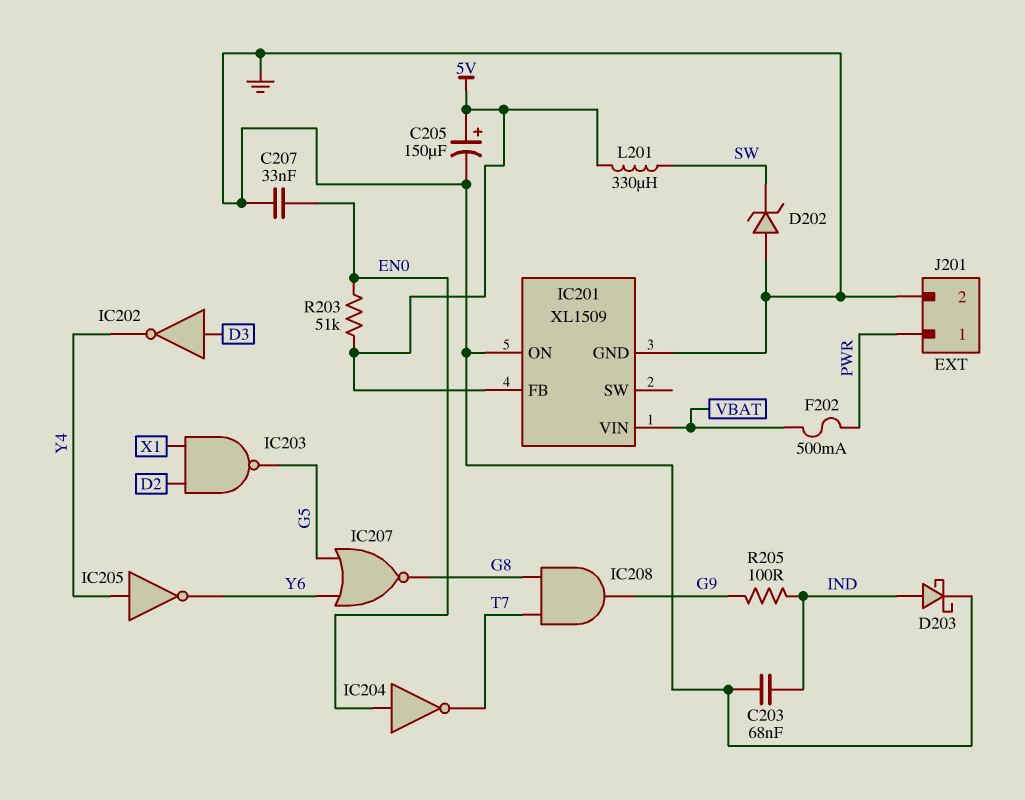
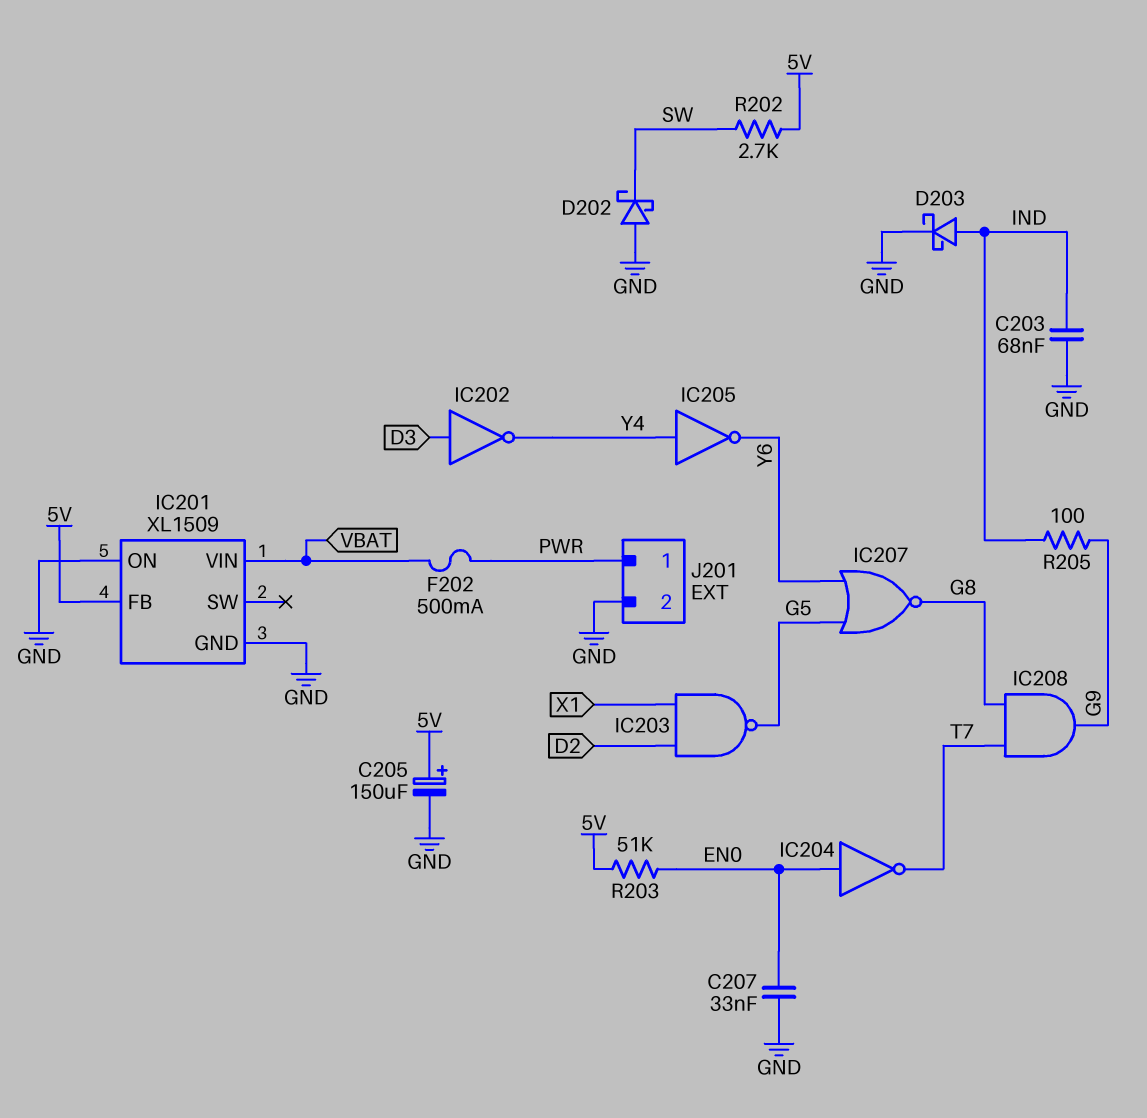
D202: zener (A GND, K SW) -> schottky (A GND, K SW)
L201: 330uH (5V, SW) -> none
R202: none -> 2.7k (5V, SW)

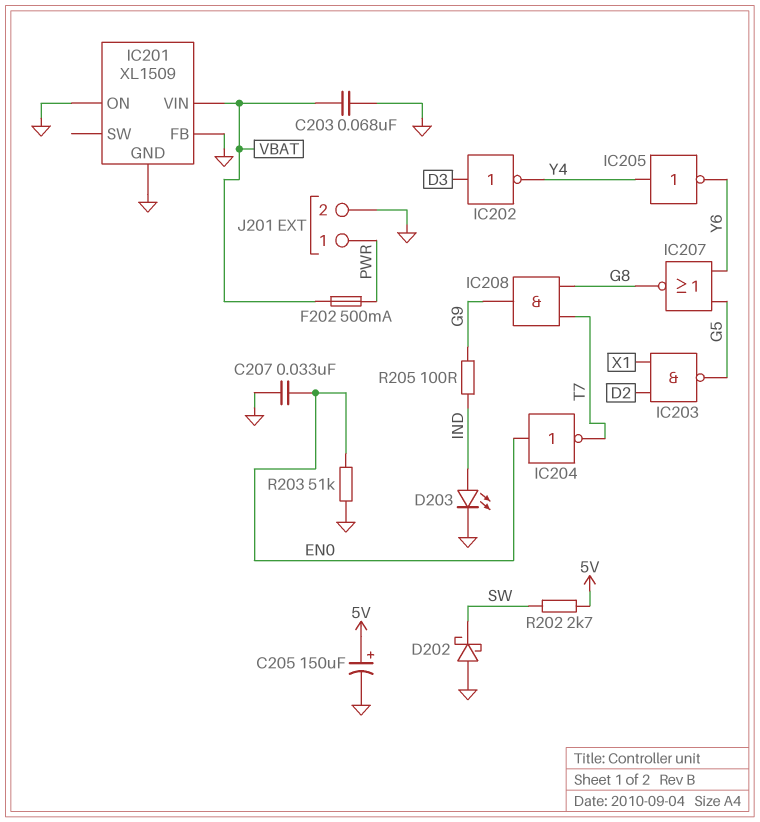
C203: 68nF (GND, IND) -> 68nF (GND, VBAT)
D203: schottky (A IND, K GND) -> LED (A IND, K GND)
IC201 pin FB: 5V -> GND
R203: 51k (5V, EN0) -> 51k (EN0, GND)

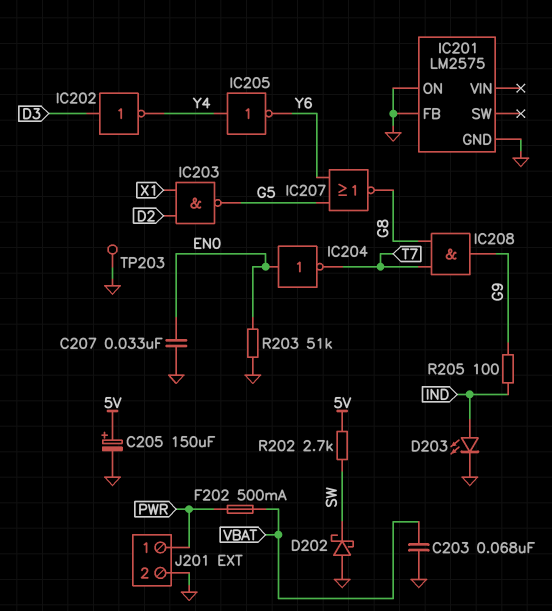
IC201: XL1509 -> LM2575
IC201 pin VIN: VBAT -> none
TP203: none -> test point (GND)

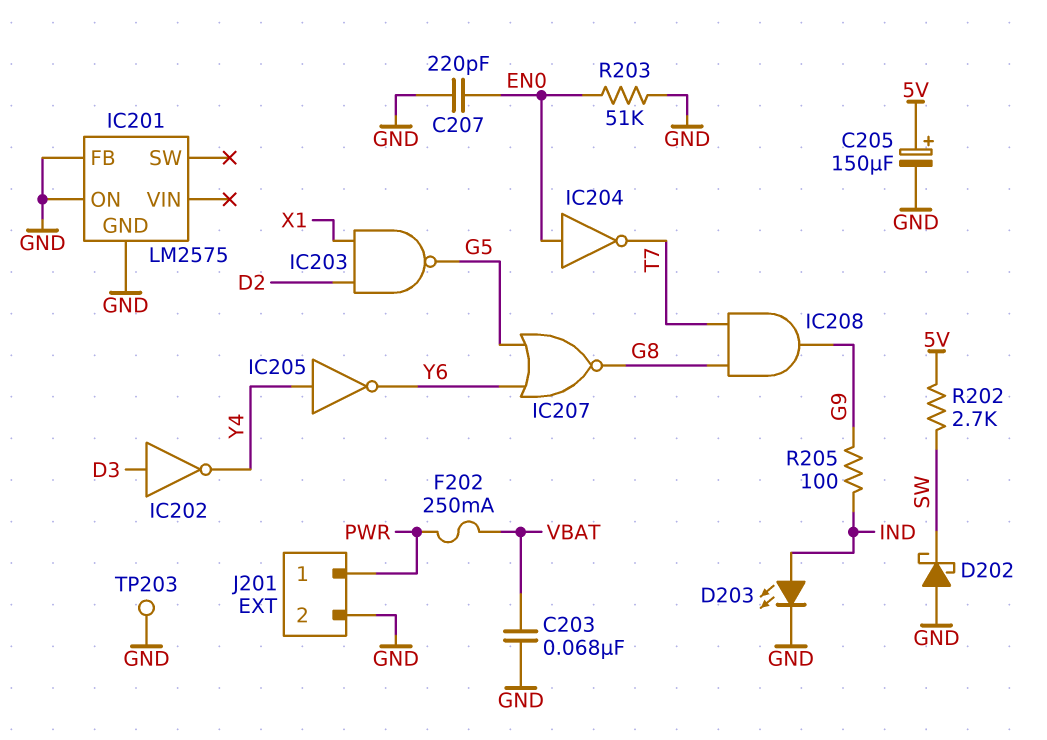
C207: 33nF (EN0, GND) -> 220pF (EN0, GND)
F202: 500mA (PWR, VBAT) -> 250mA (PWR, VBAT)

